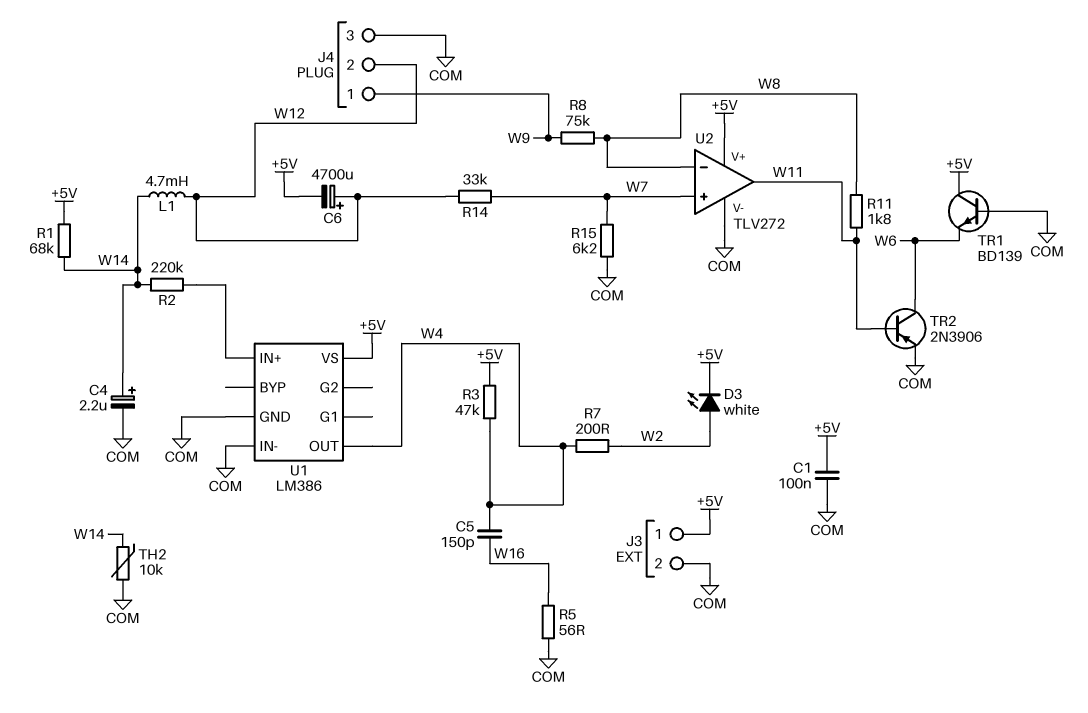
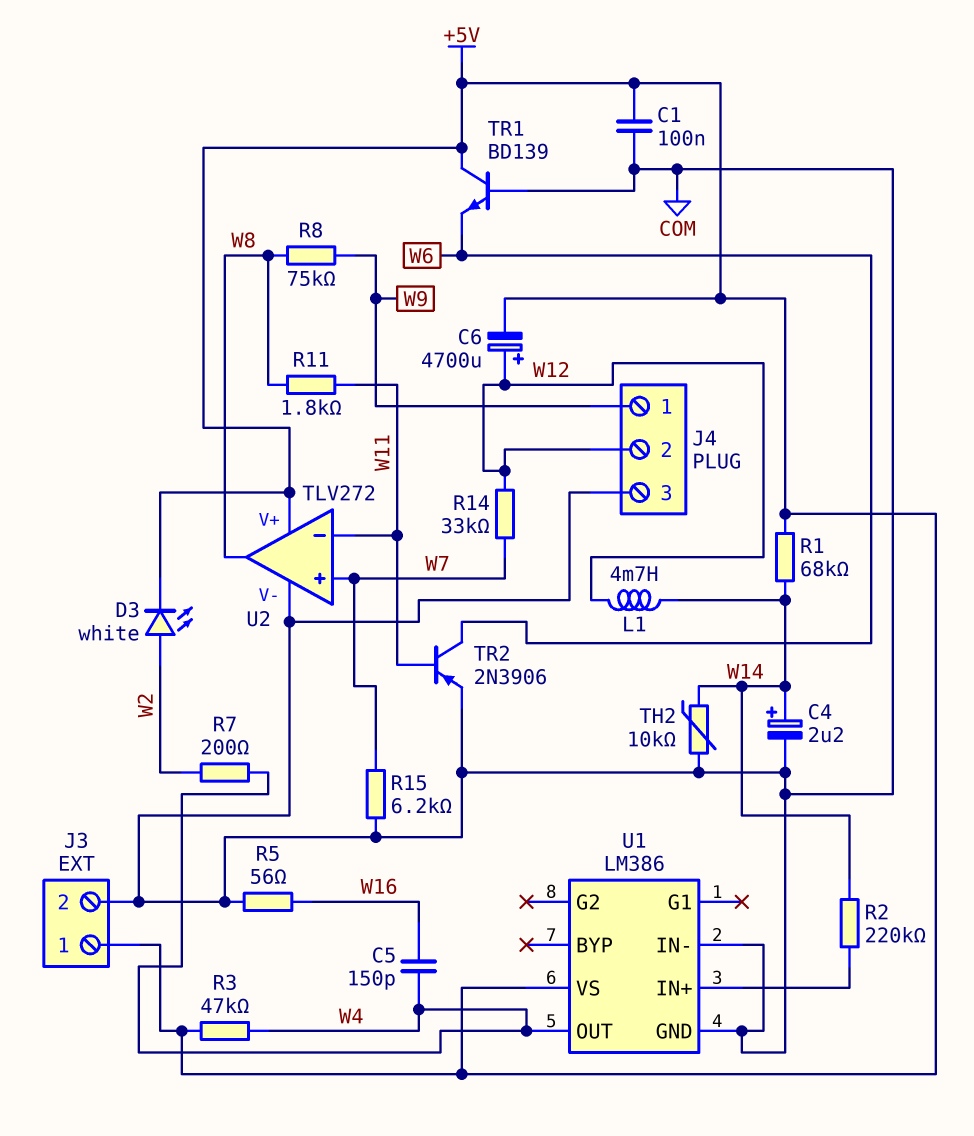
U2 pin in-: W8 -> W11
U2 pin out: W11 -> W8

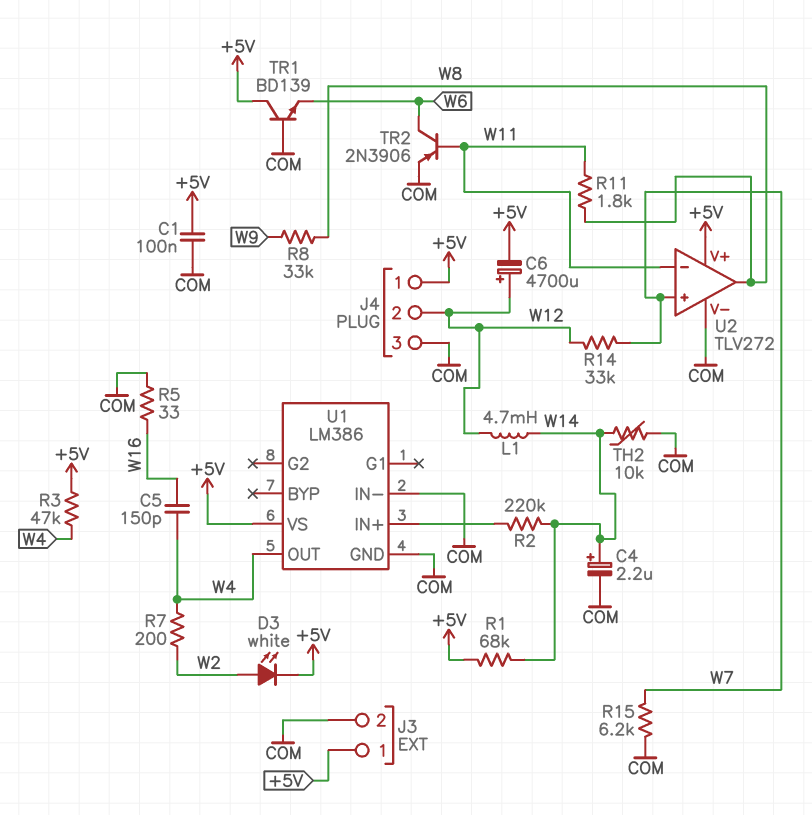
J4 pin 1: W9 -> +5V
R5: 56 (COM, W16) -> 33 (COM, W16)
R8: 75k (W8, W9) -> 33k (W8, W9)

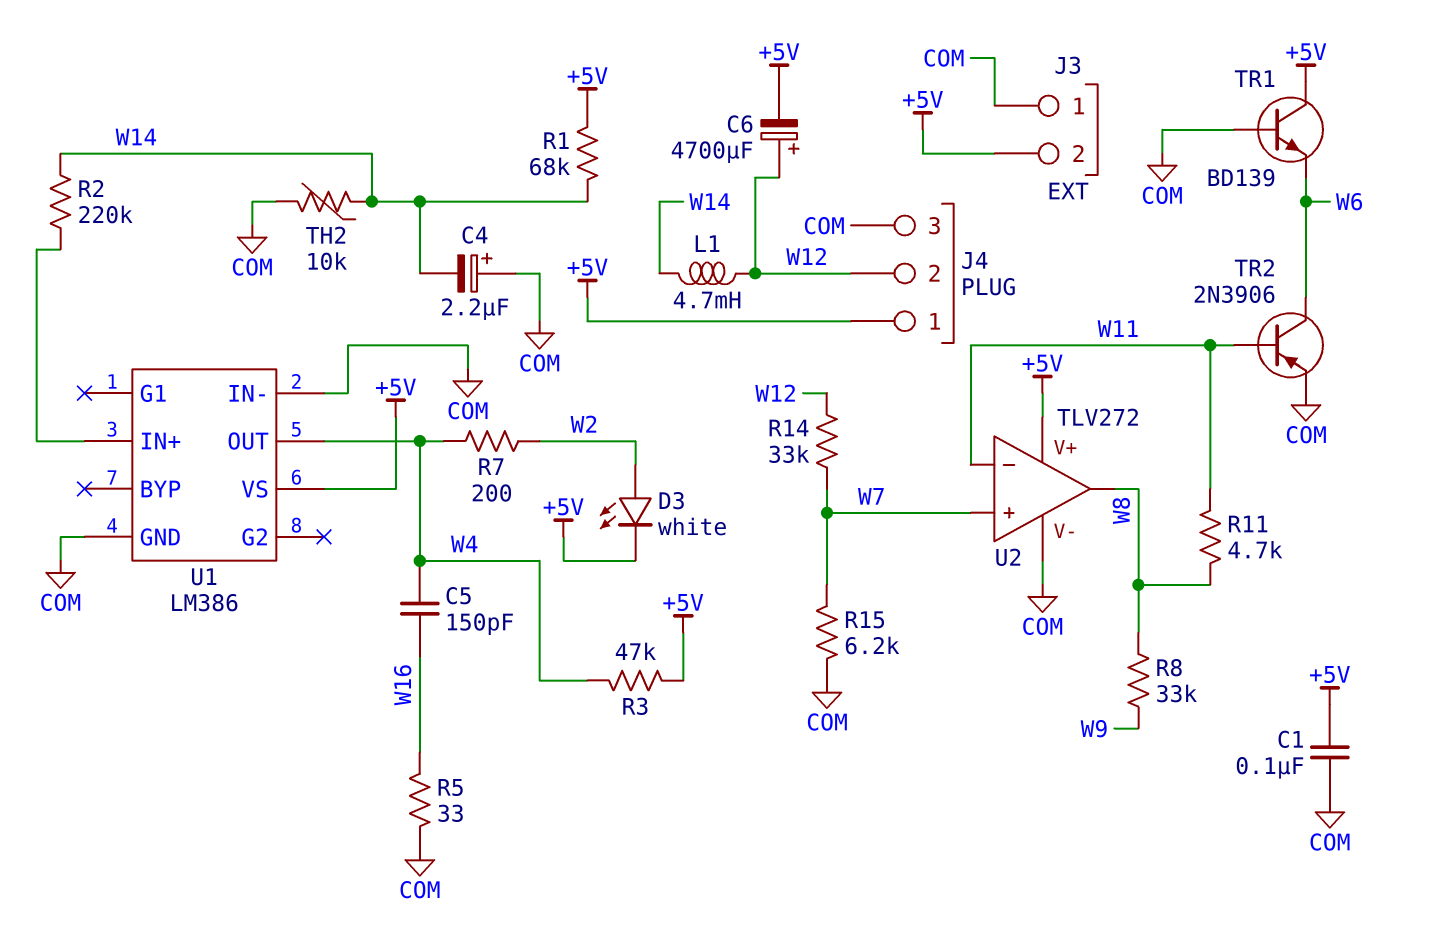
C4: 2.2uF (plus W14, minus COM) -> 2.2uF (plus COM, minus W14)
J3 pin 1: +5V -> COM
J3 pin 2: COM -> +5V
R11: 1.8k (W8, W11) -> 4.7k (W8, W11)

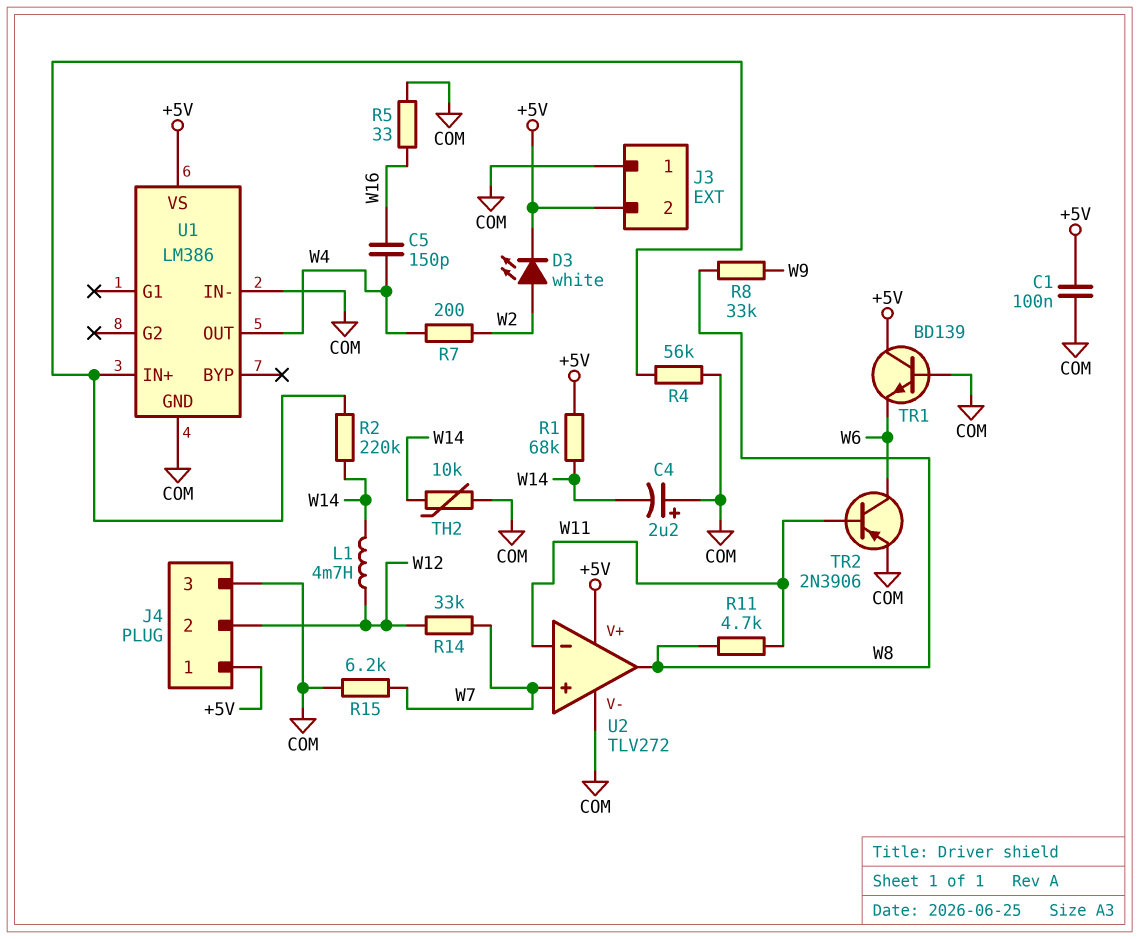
C6: 4700uF (plus W12, minus +5V) -> none
R3: 47k (+5V, W4) -> none
R4: none -> 56k (COM, U1/IN+)

